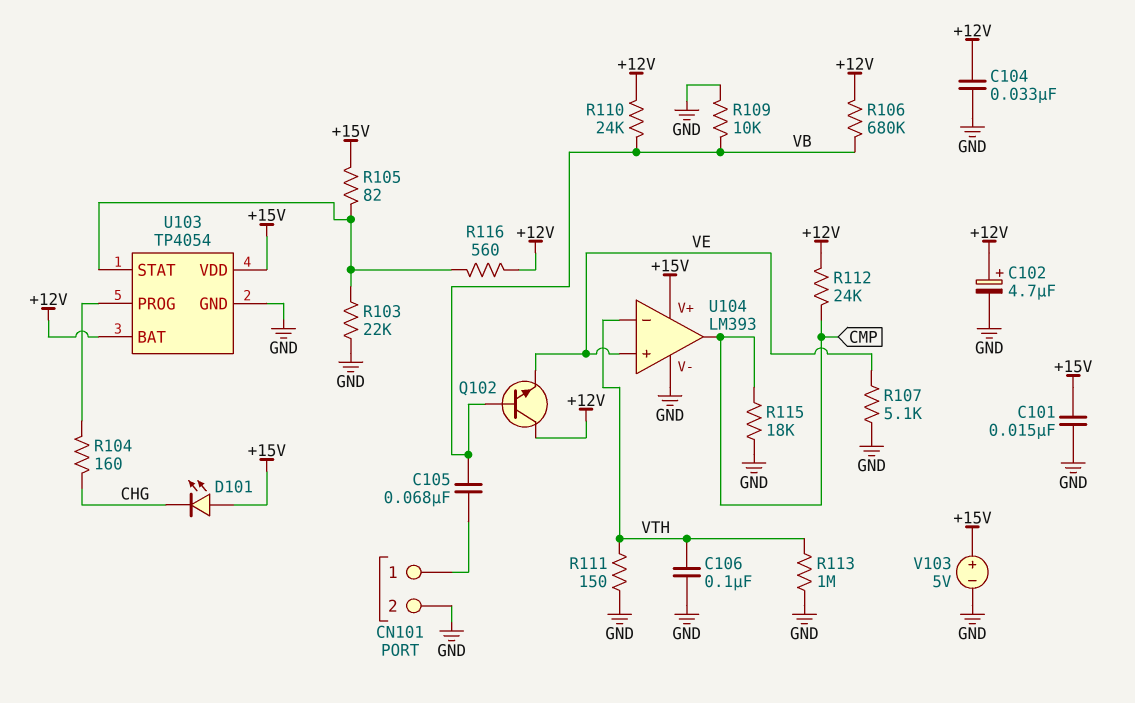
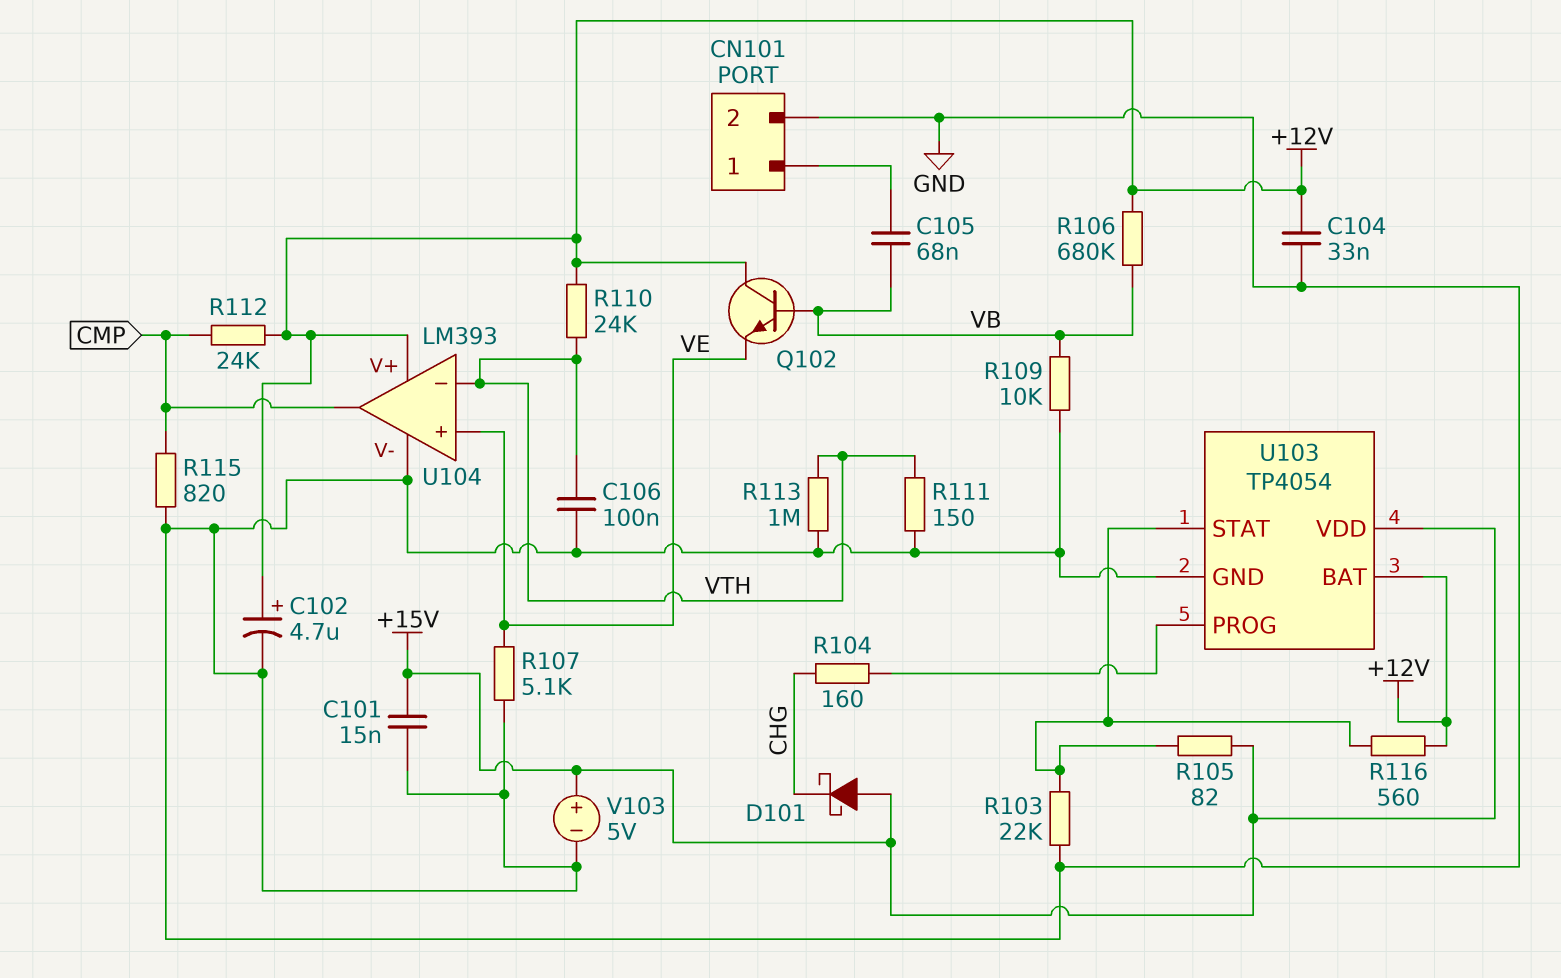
D101: LED (A +15V, K CHG) -> schottky (A +15V, K CHG)
R110: 24k (+12V, VB) -> 24k (+12V, VTH)
R115: 18k (CMP, GND) -> 820 (CMP, GND)
U104 pin V+: +15V -> +12V

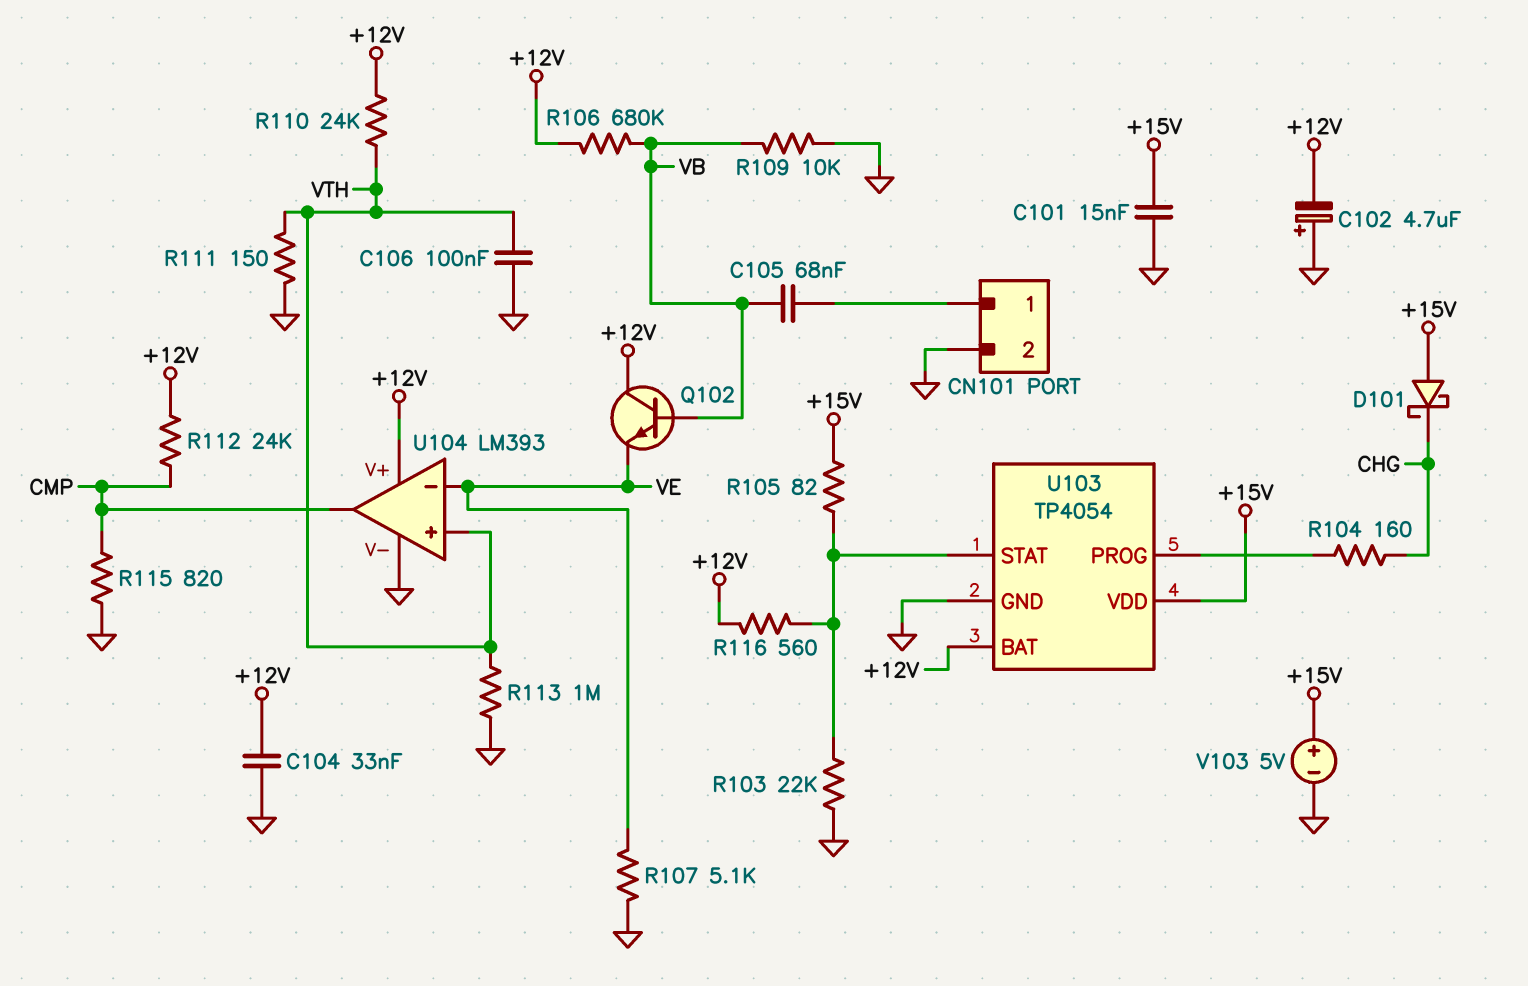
C102: 4.7uF (plus +12V, minus GND) -> 4.7uF (plus GND, minus +12V)
U104 pin in+: VE -> VTH
U104 pin in-: VTH -> VE

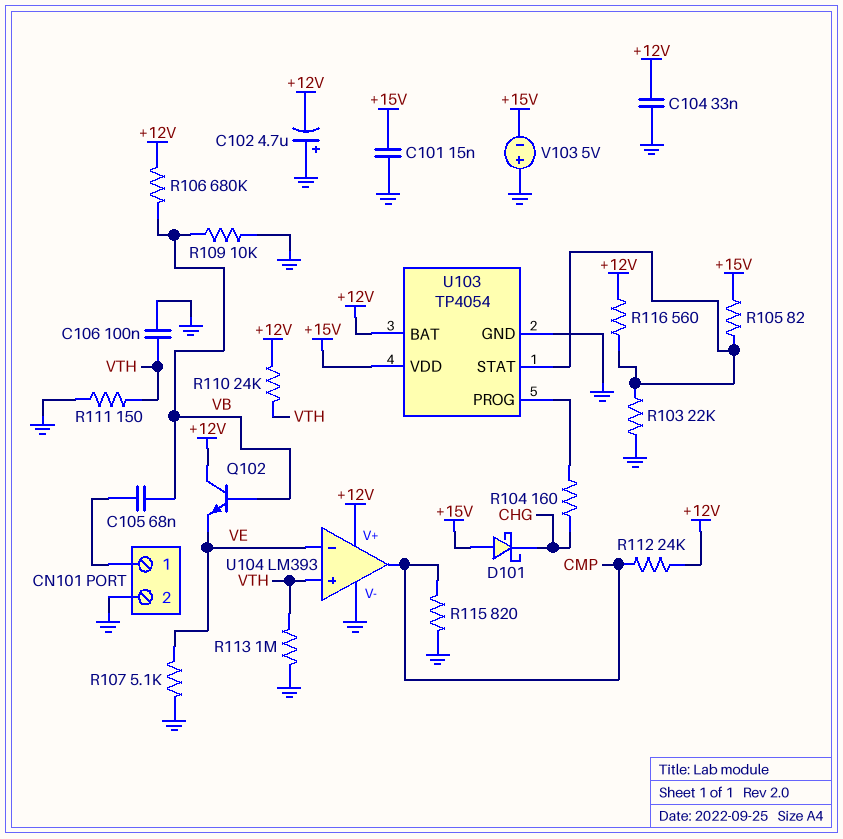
V103: 5V (plus +15V, minus GND) -> 5V (plus GND, minus +15V)

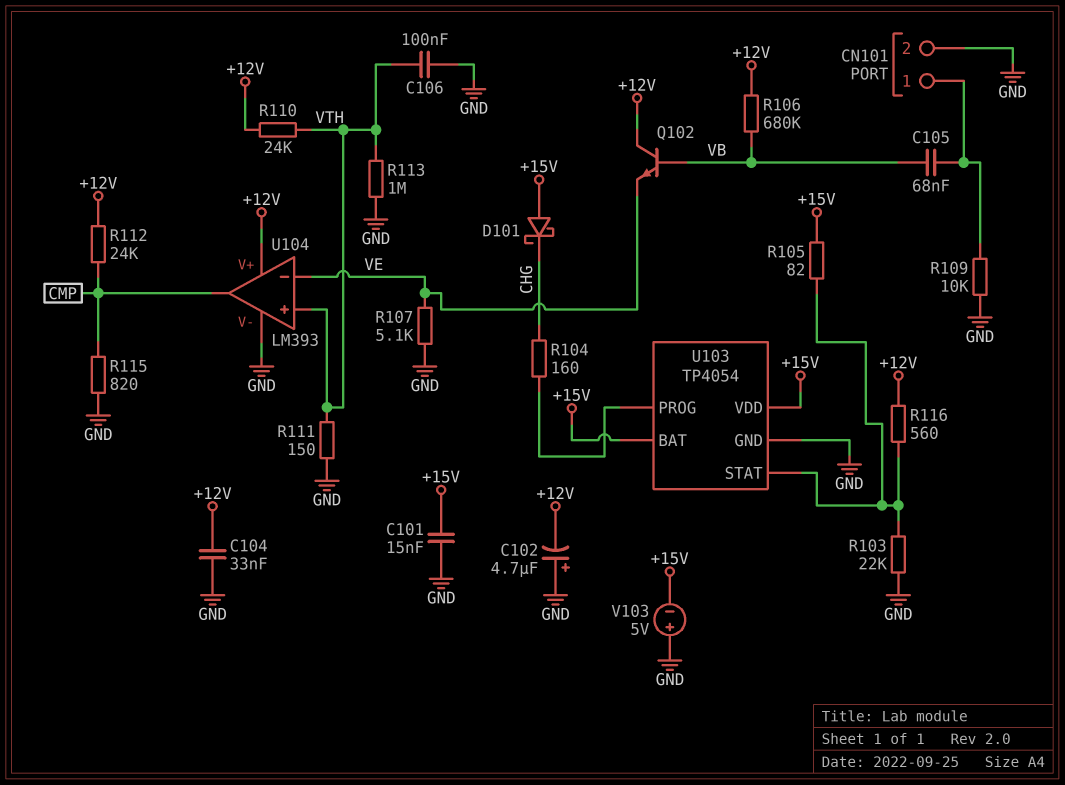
R109: 10k (GND, VB) -> 10k (CN101/1, GND)
U103 pin BAT: +12V -> +15V

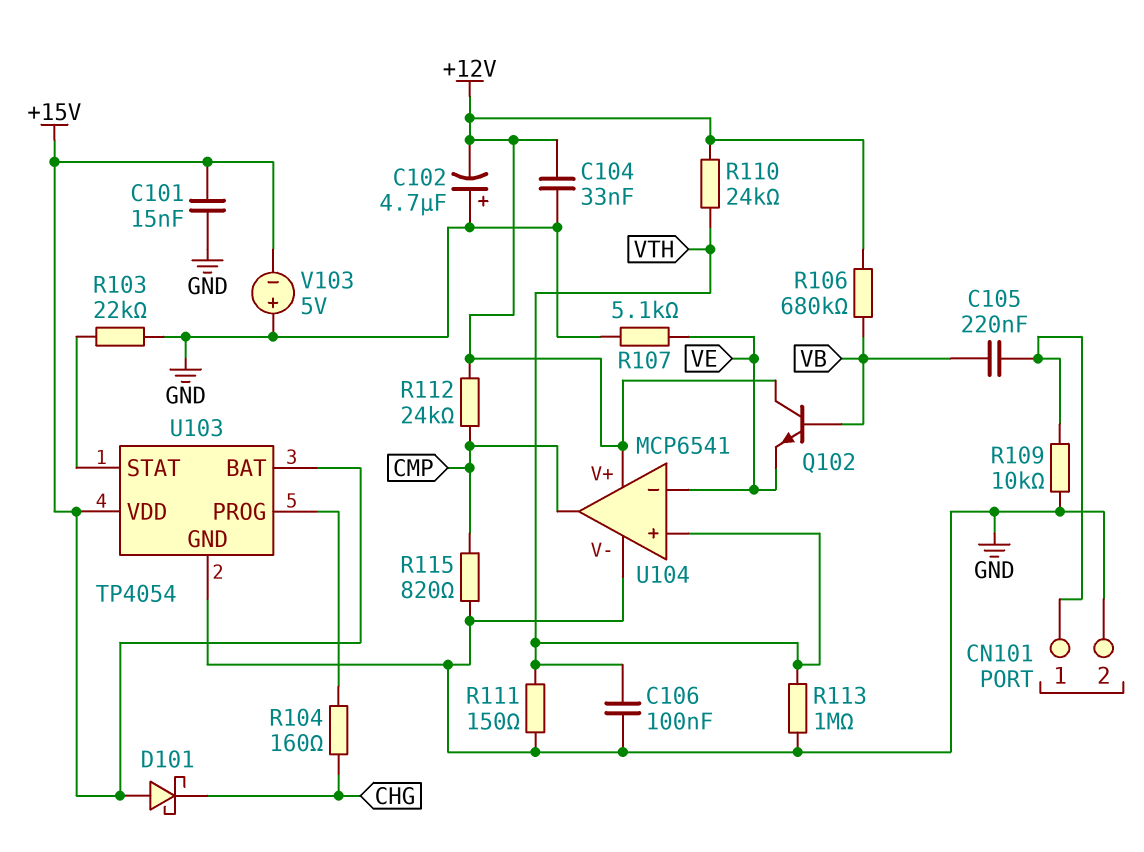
C105: 68nF (CN101/1, VB) -> 220nF (CN101/1, VB)
R105: 82 (+15V, U103/STAT) -> none
R116: 560 (+12V, U103/STAT) -> none
U104: LM393 -> MCP6541

